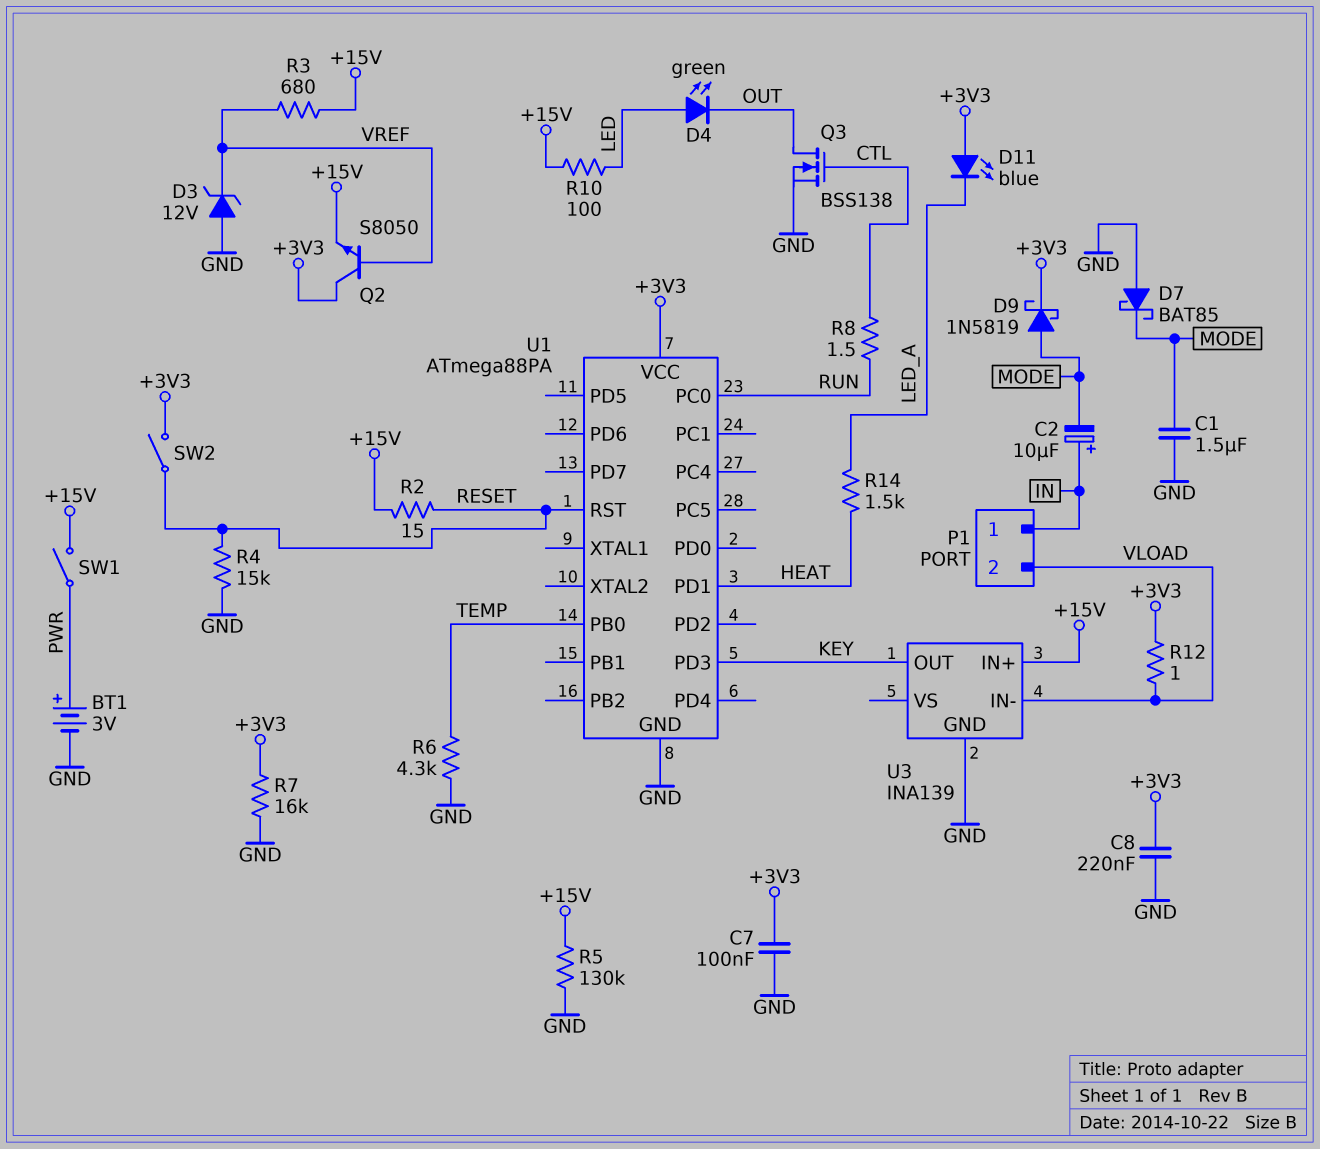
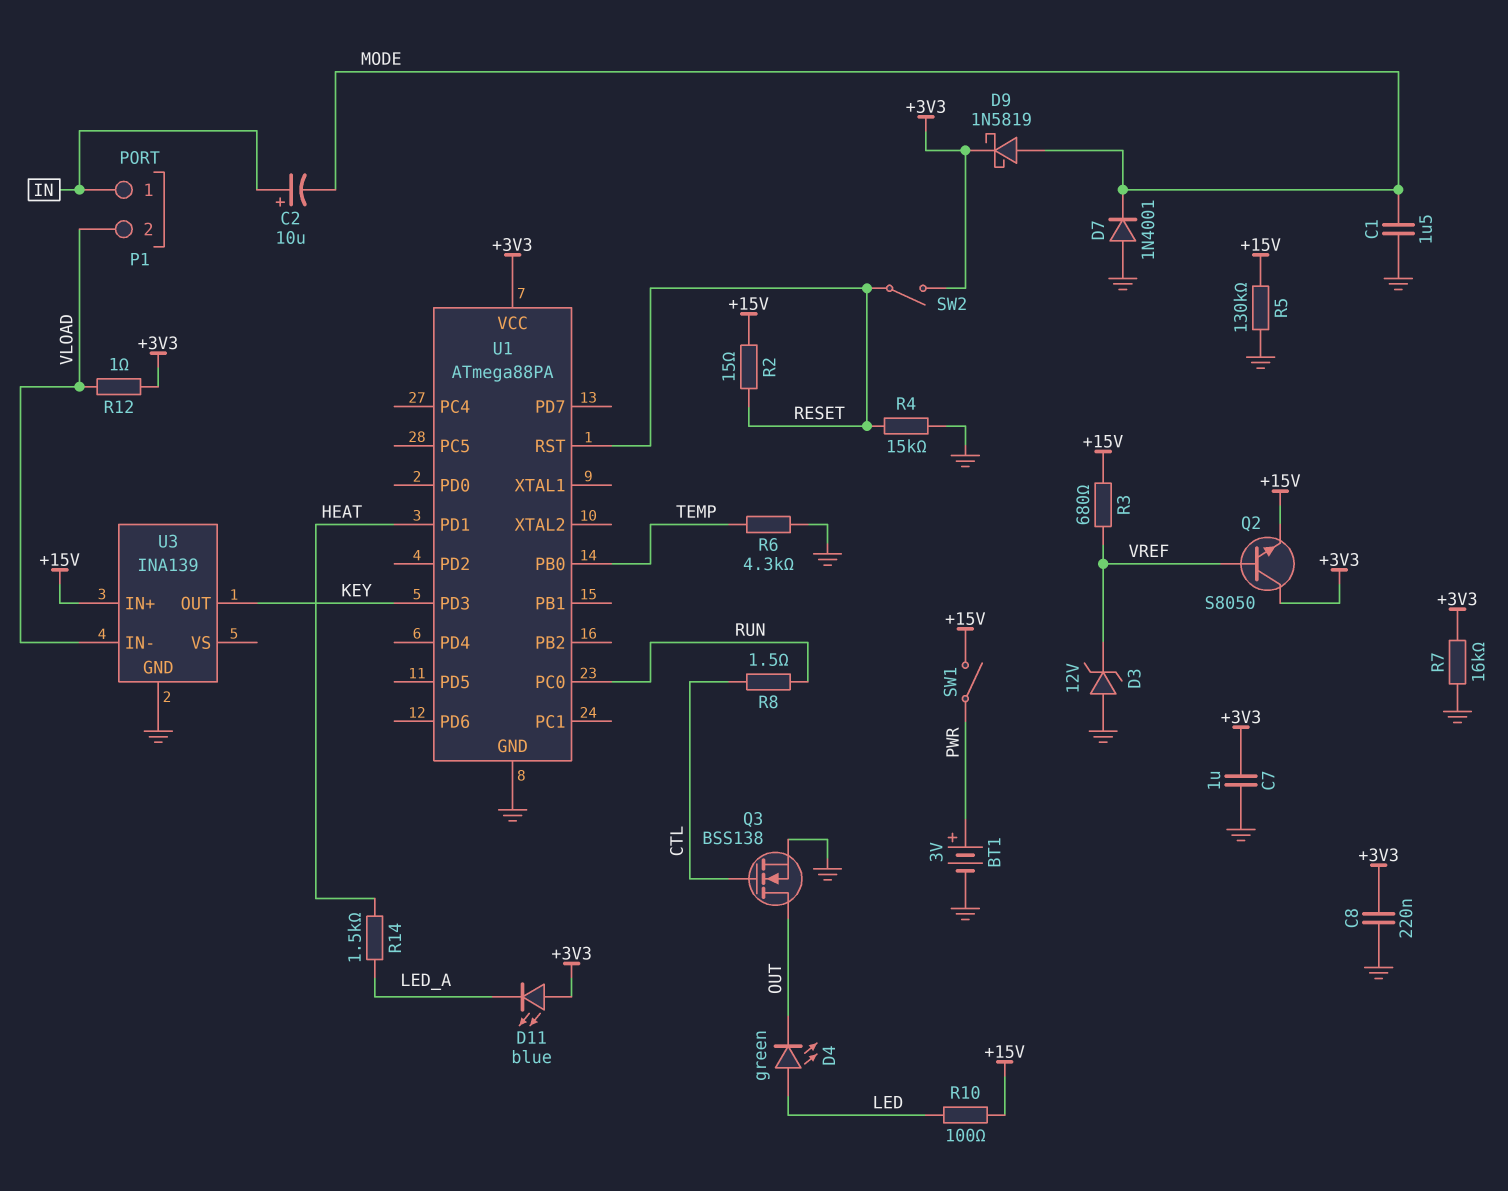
C7: 100nF (+3V3, GND) -> 1uF (+3V3, GND)
D7: schottky BAT85 (A GND, K MODE) -> diode 1N4001 (A GND, K MODE)

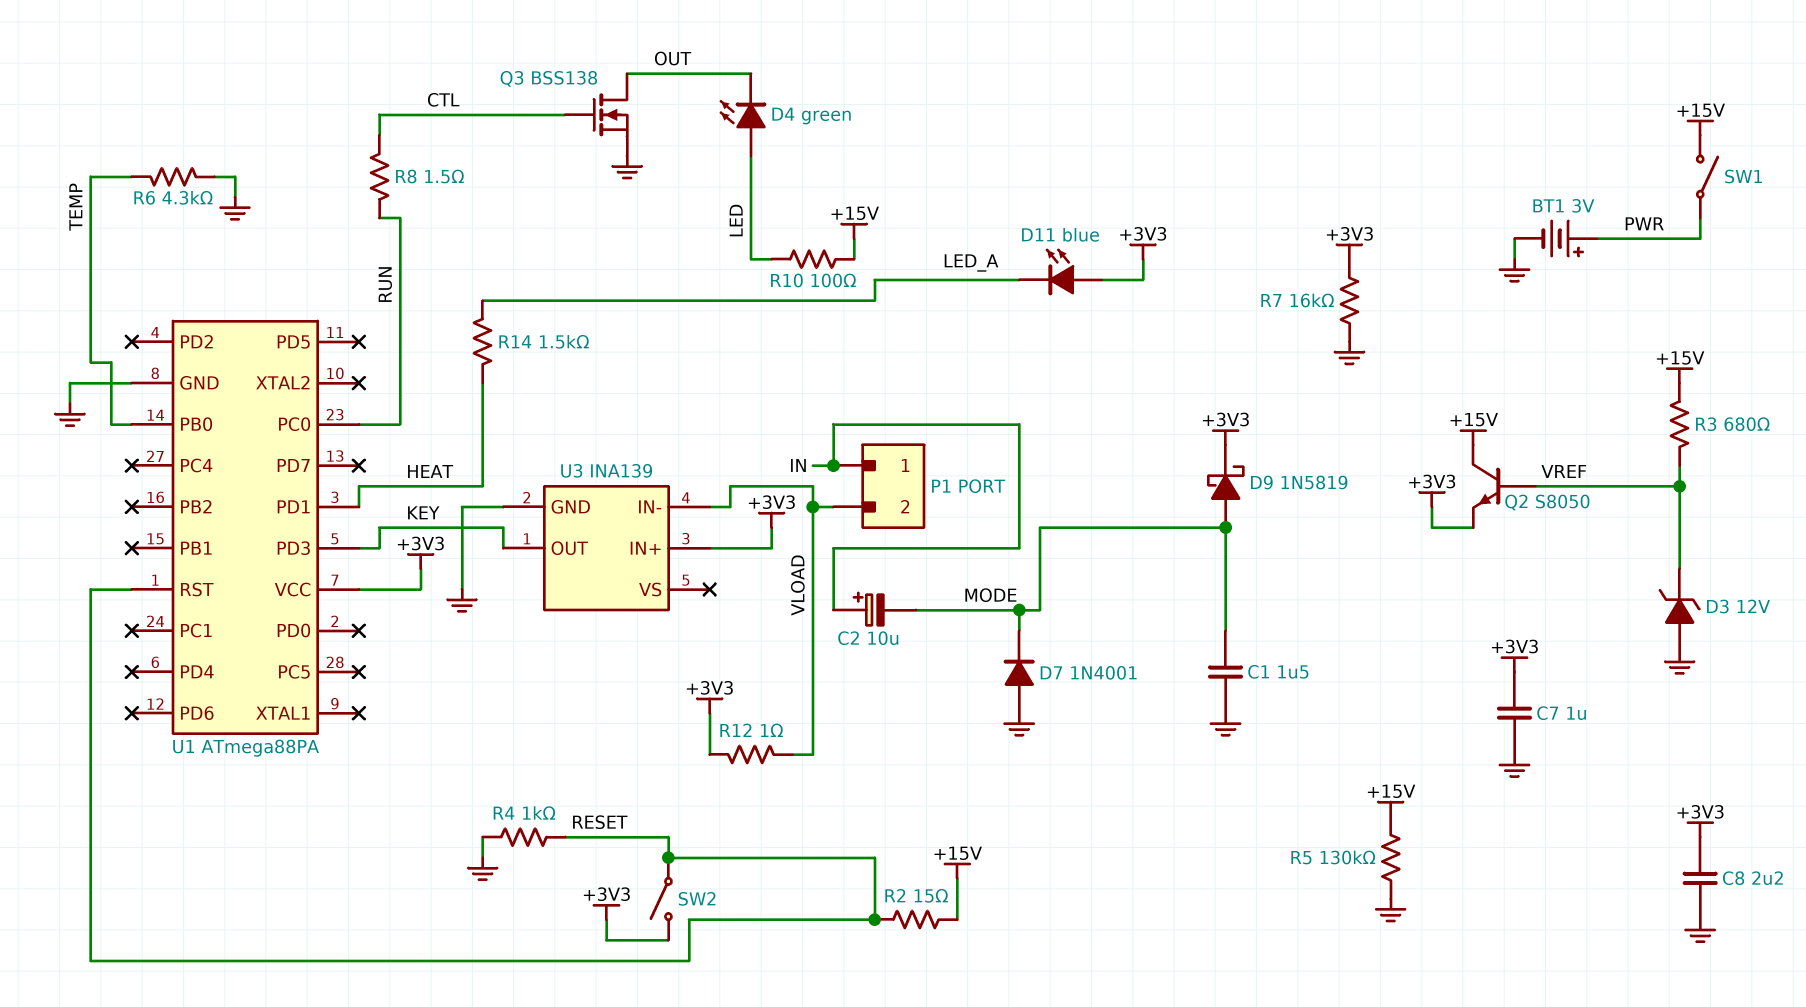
C8: 220nF (+3V3, GND) -> 2.2uF (+3V3, GND)
Q2: NPN S8050 (B VREF, C +3V3, E +15V) -> NPN S8050 (B VREF, C +15V, E +3V3)
R4: 15k (GND, RESET) -> 1k (GND, RESET)
U3 pin IN+: +15V -> +3V3

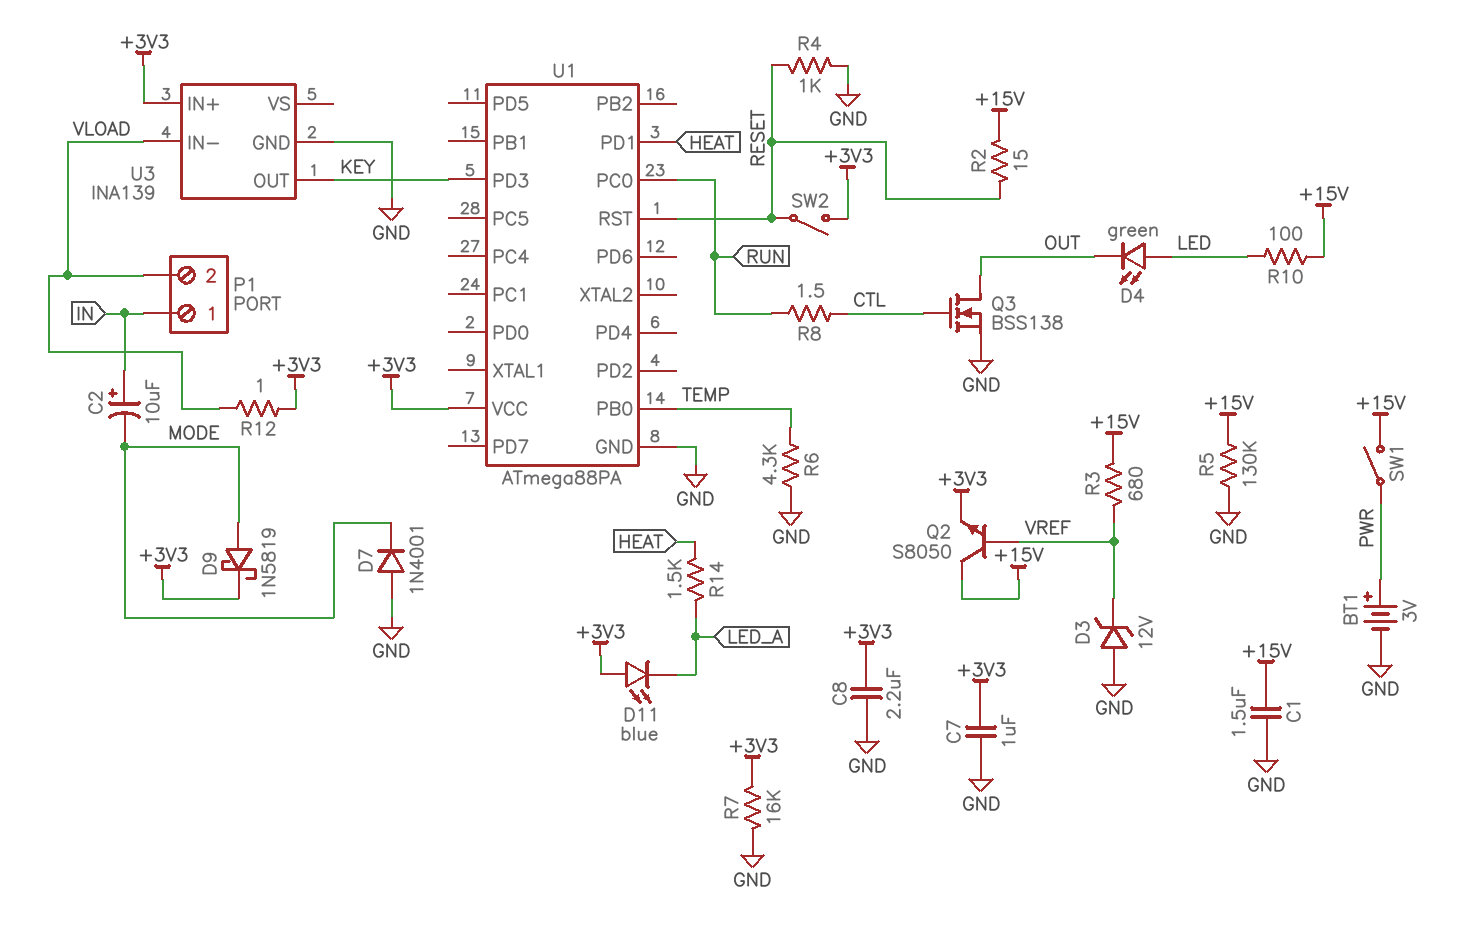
C1: 1.5uF (GND, MODE) -> 1.5uF (+15V, GND)

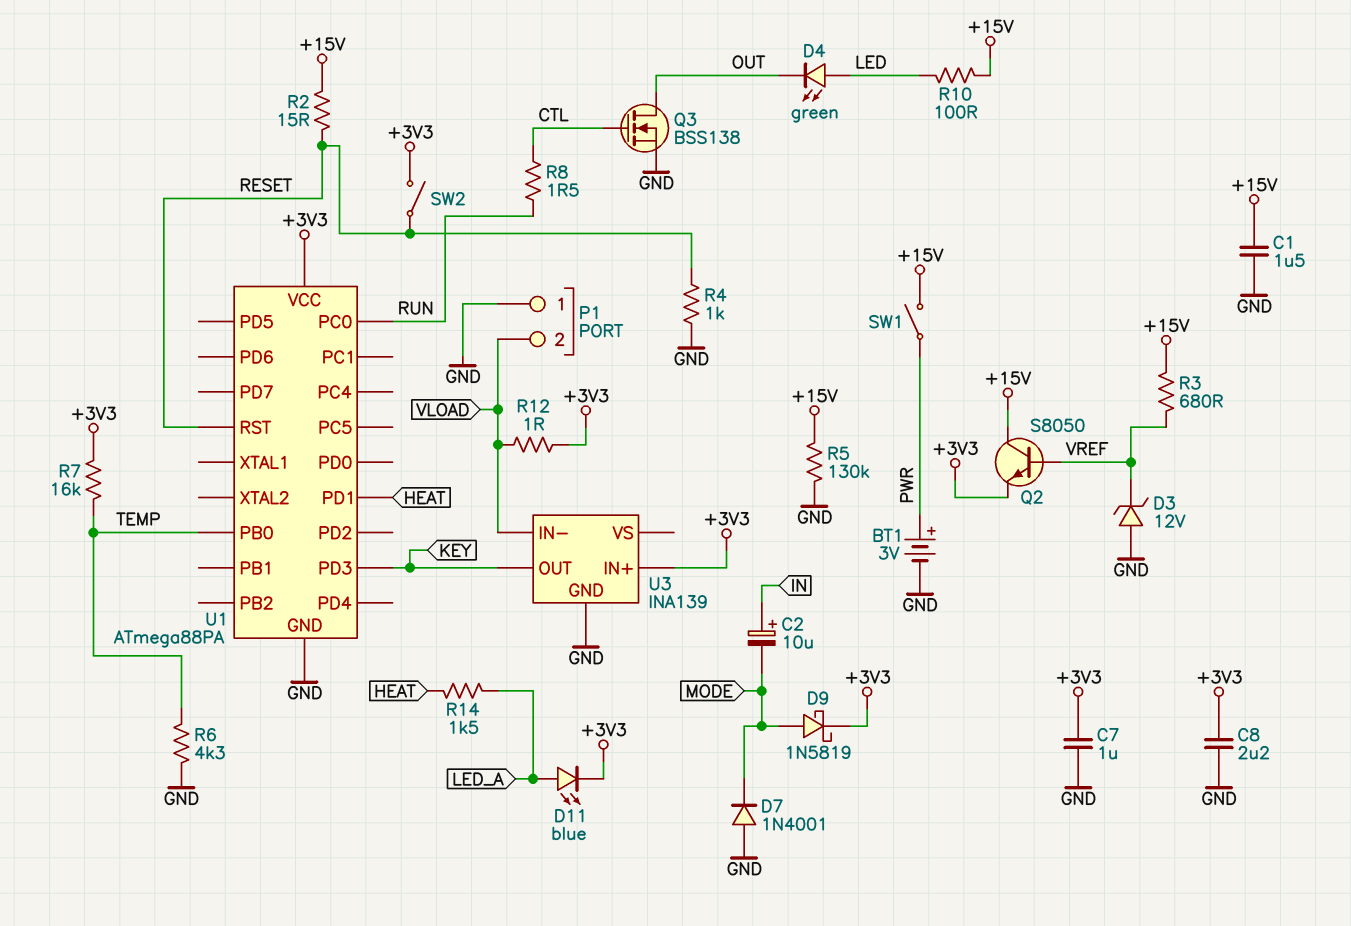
D11: LED blue (A +3V3, K LED_A) -> LED blue (A LED_A, K +3V3)
P1 pin 1: IN -> GND
R7: 16k (+3V3, GND) -> 16k (+3V3, TEMP)

